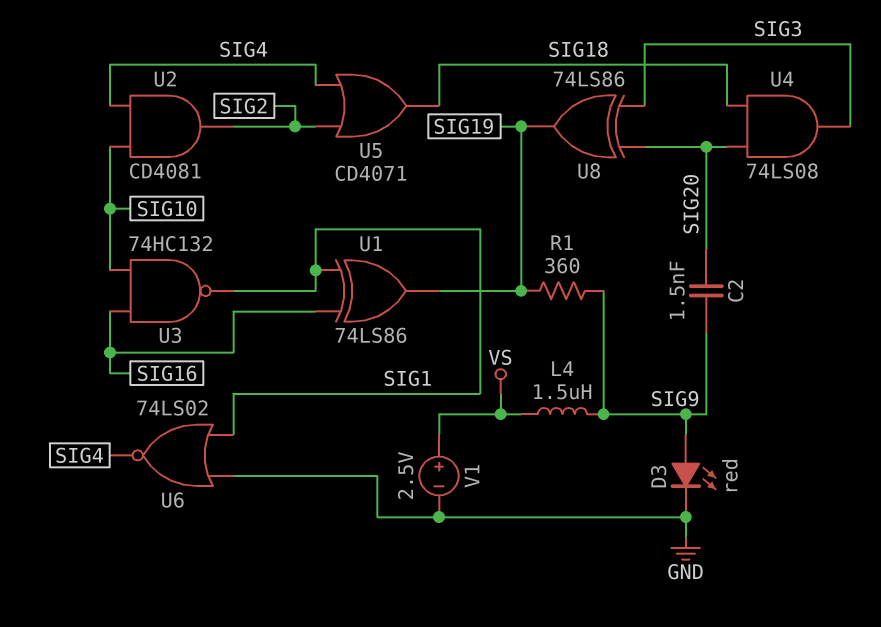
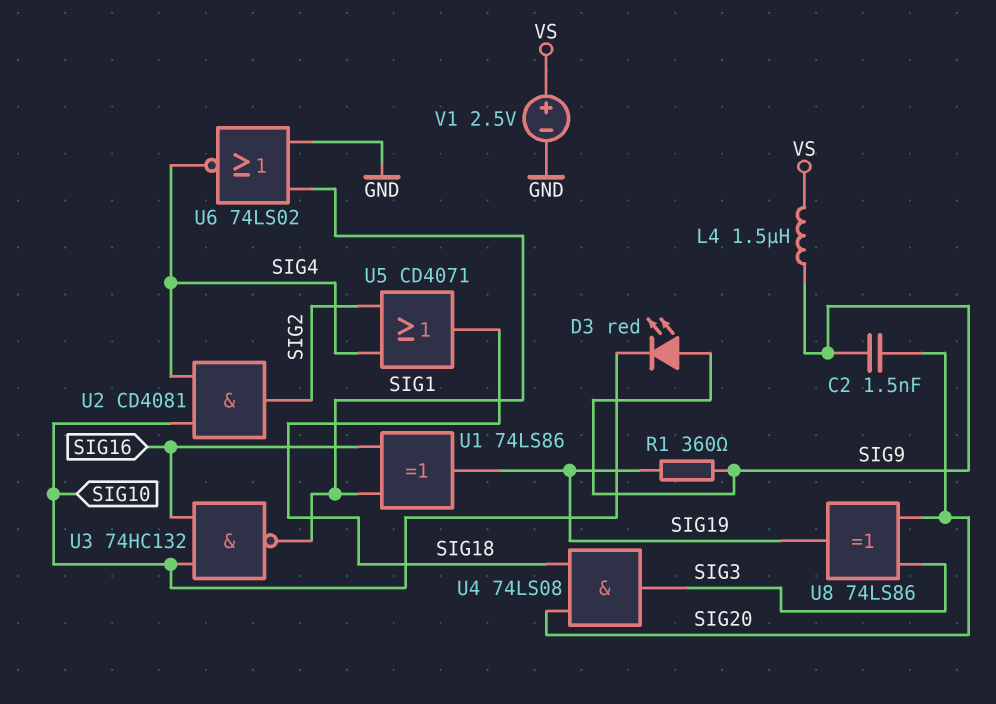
D3: LED red (A SIG9, K GND) -> LED red (A SIG9, K SIG10)

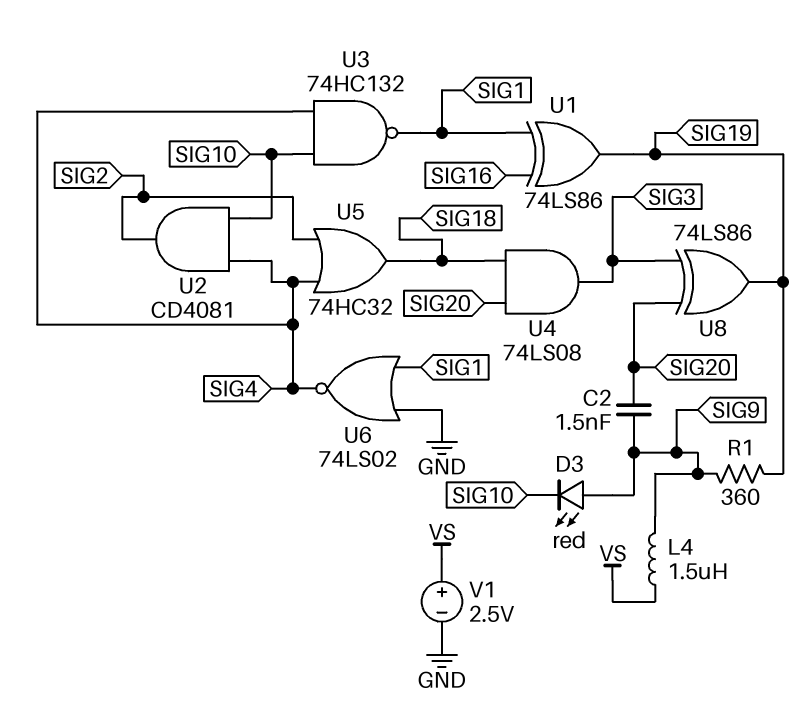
U3: NAND 74HC132 (in SIG10, in SIG16, out SIG1) -> NAND 74HC132 (in SIG4, in SIG10, out SIG1)
U5: OR CD4071 (in SIG2, in SIG4, out SIG18) -> OR 74HC32 (in SIG2, in SIG4, out SIG18)

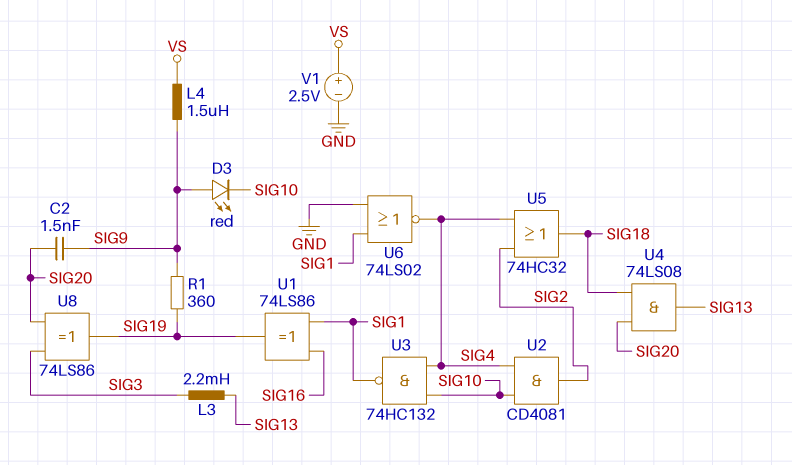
L3: none -> 2.2mH (SIG3, SIG13)
U4: AND 74LS08 (in SIG18, in SIG20, out SIG3) -> AND 74LS08 (in SIG18, in SIG20, out SIG13)

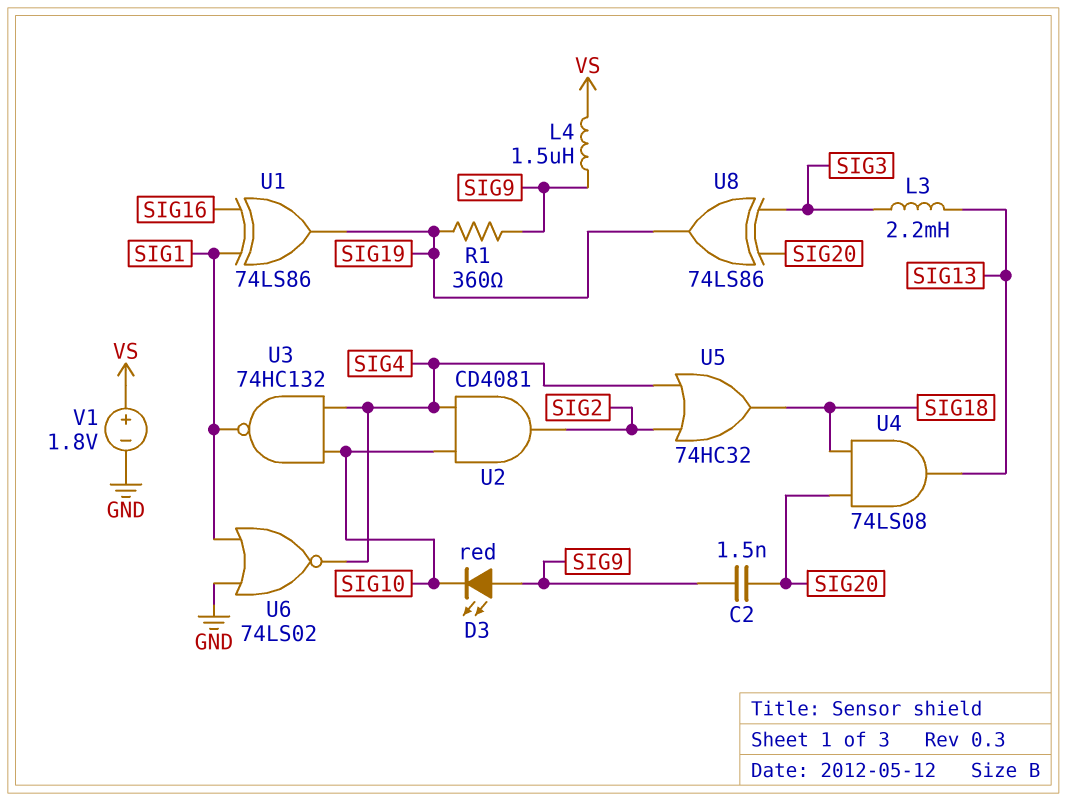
V1: 2.5V (plus VS, minus GND) -> 1.8V (plus VS, minus GND)

